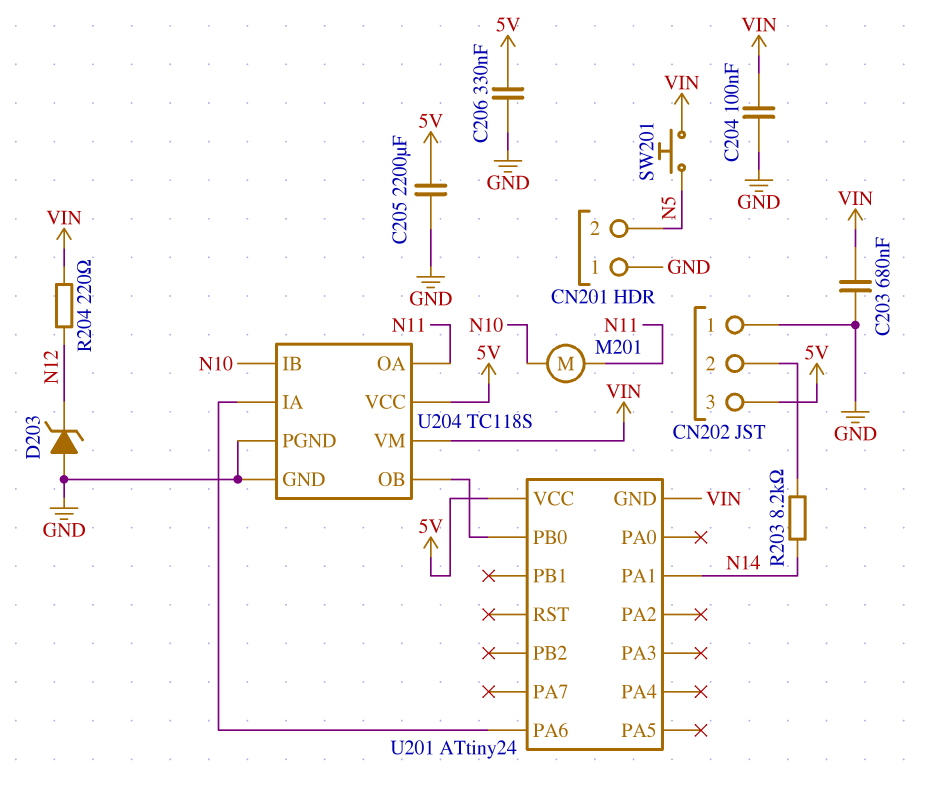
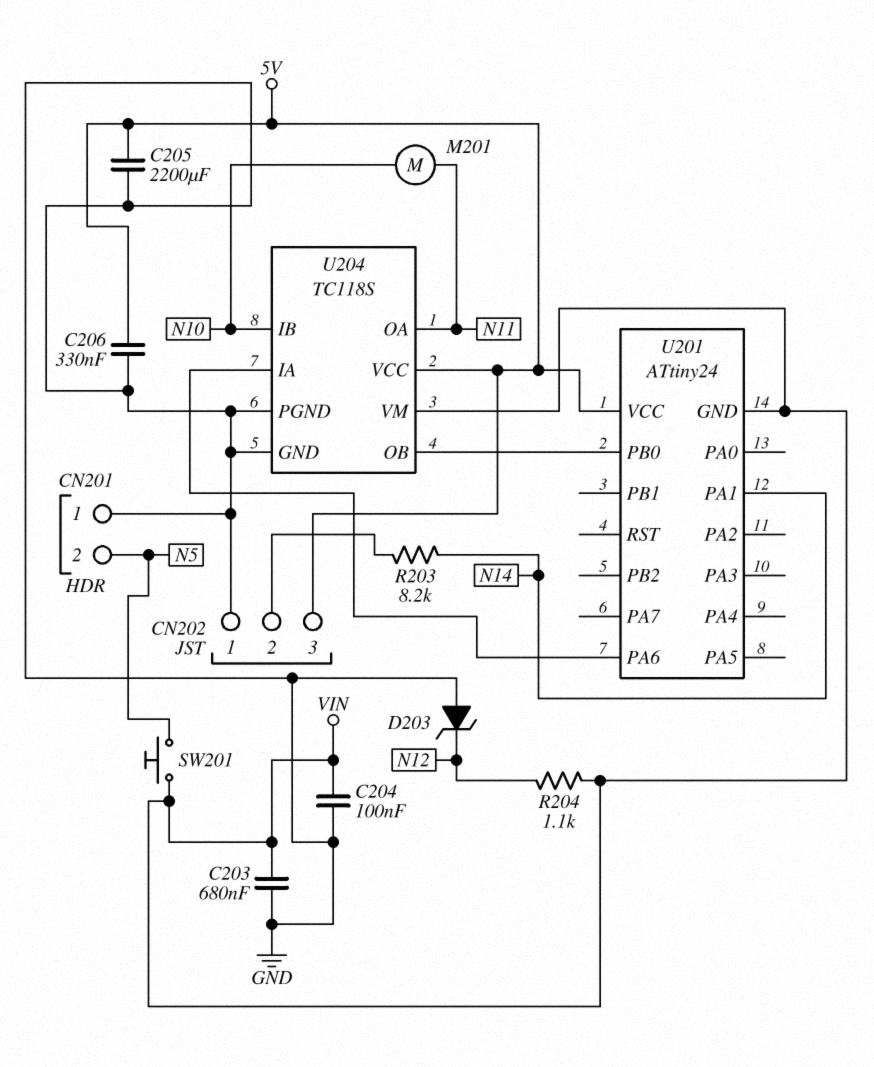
R204: 220 (N12, VIN) -> 1.1k (N12, VIN)

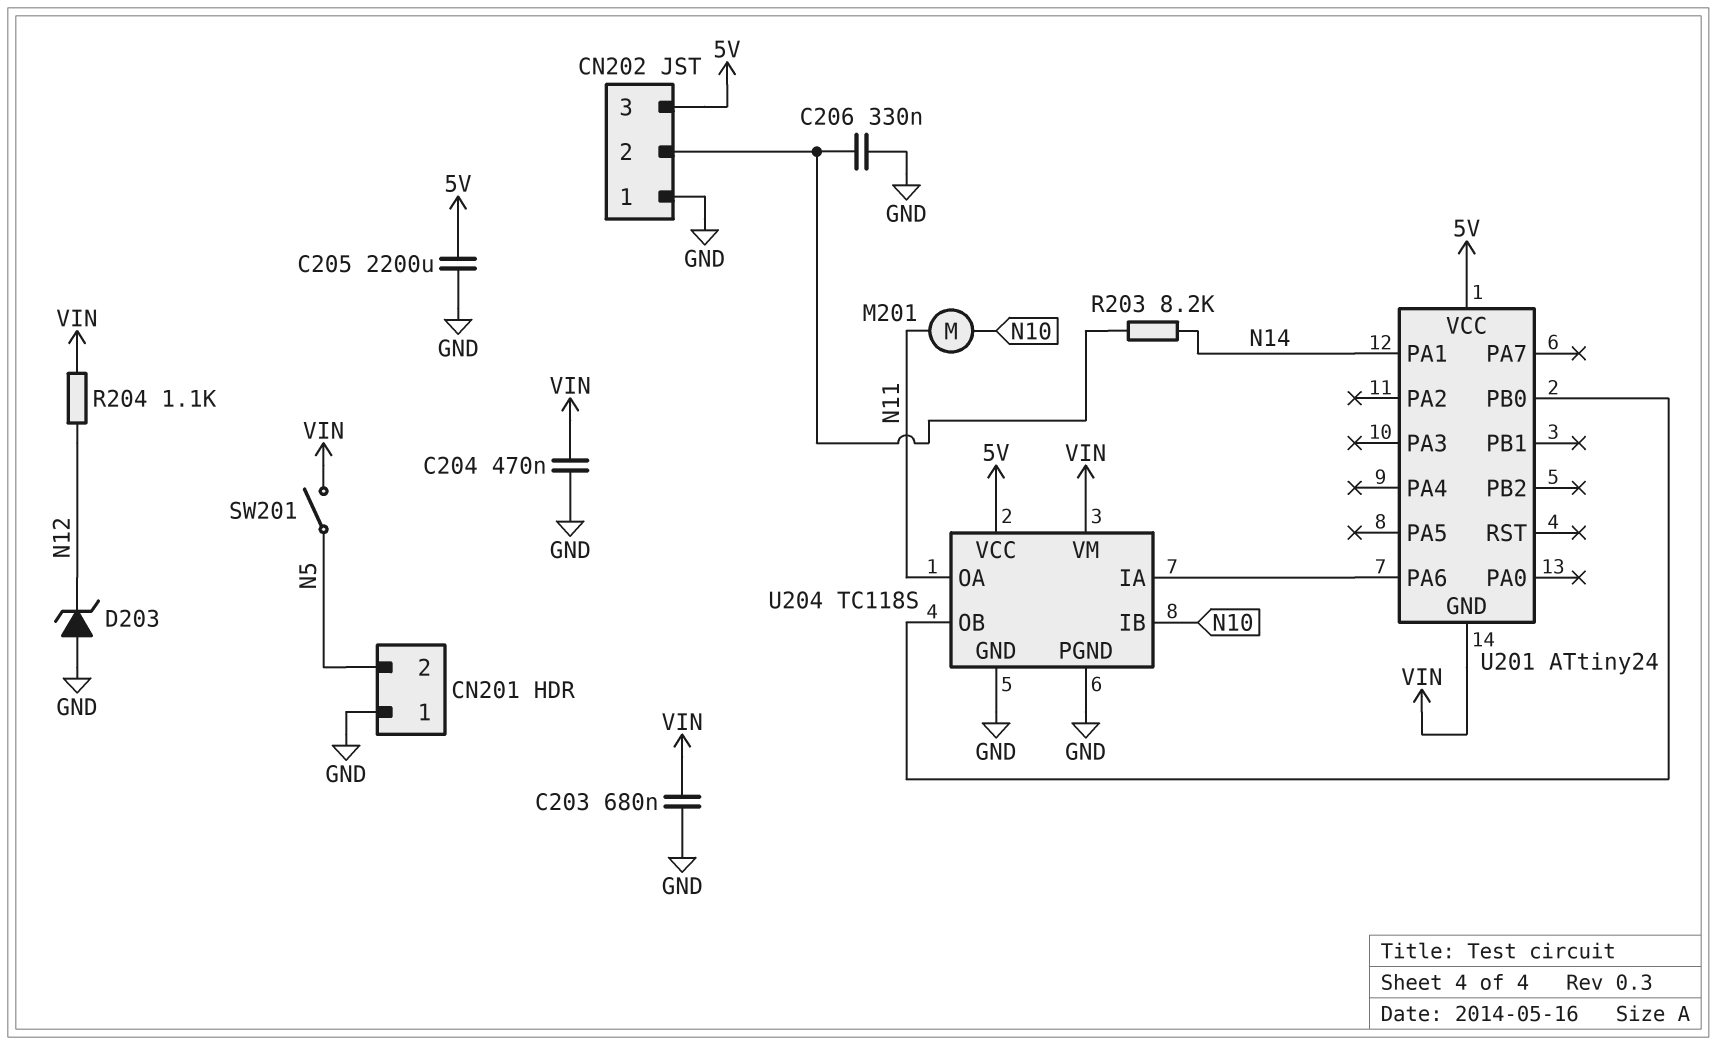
C204: 100nF (GND, VIN) -> 470nF (GND, VIN)
C206: 330nF (5V, GND) -> 330nF (CN202/2, GND)
SW201: button (N5, VIN) -> switch (N5, VIN)

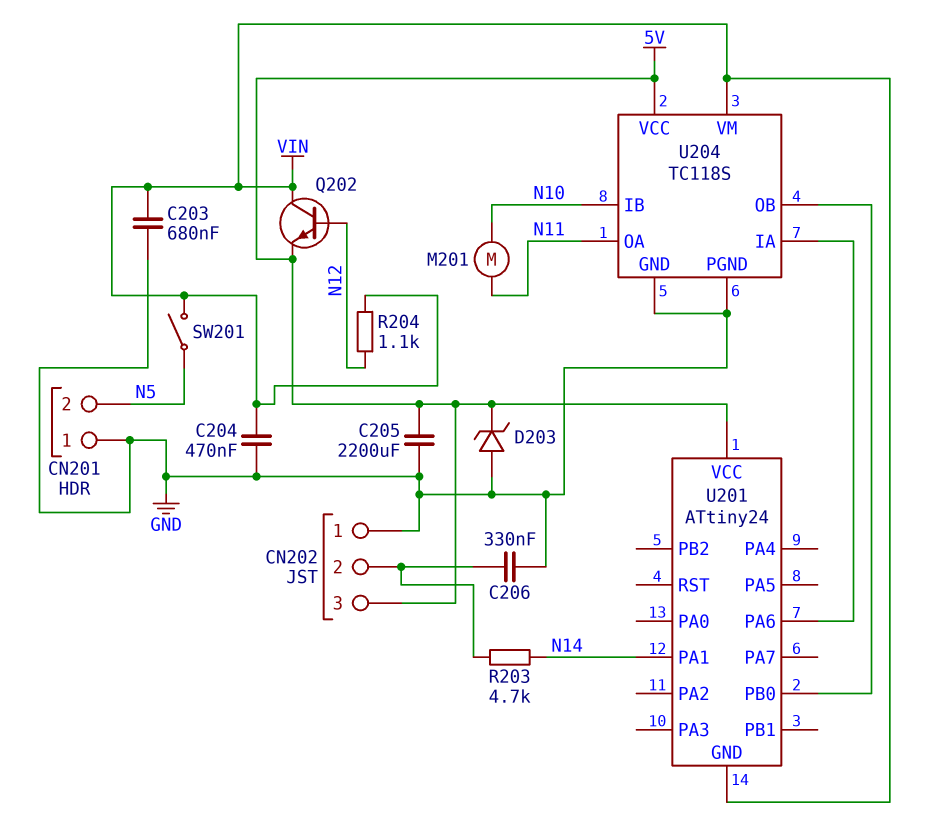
D203: zener (A GND, K N12) -> zener (A GND, K 5V)
Q202: none -> NPN (B N12, C VIN, E 5V)
R203: 8.2k (CN202/2, N14) -> 4.7k (CN202/2, N14)

